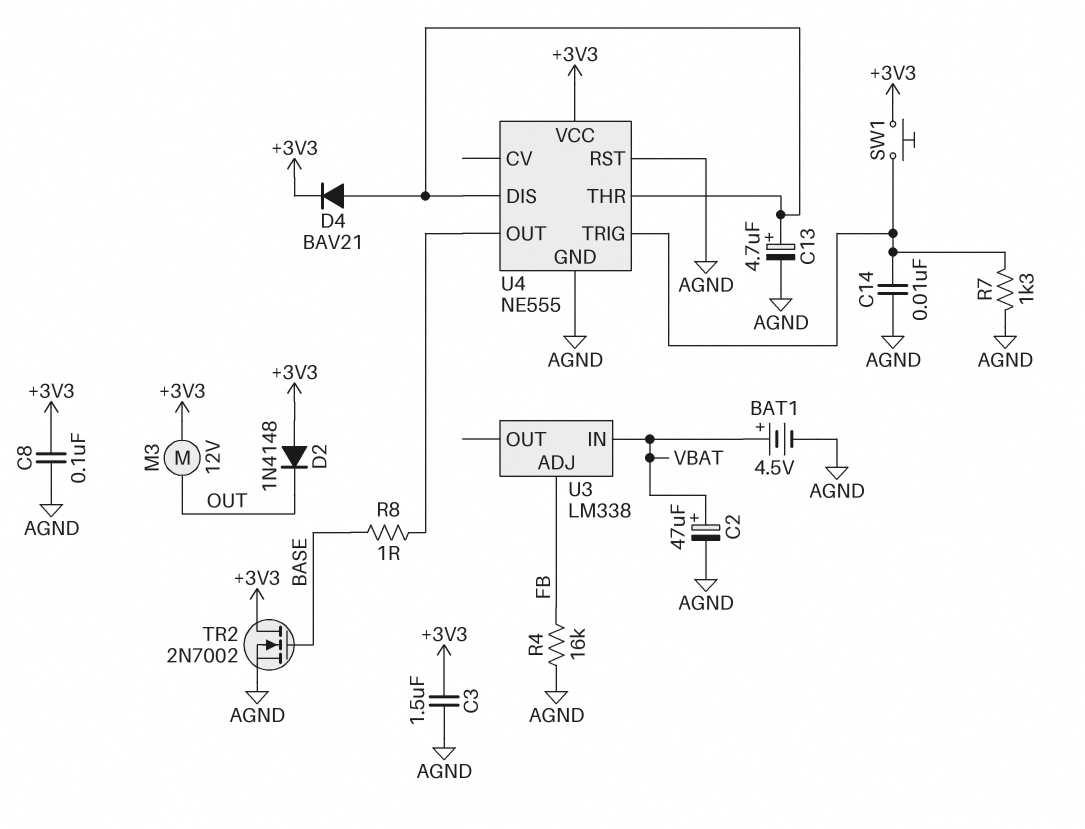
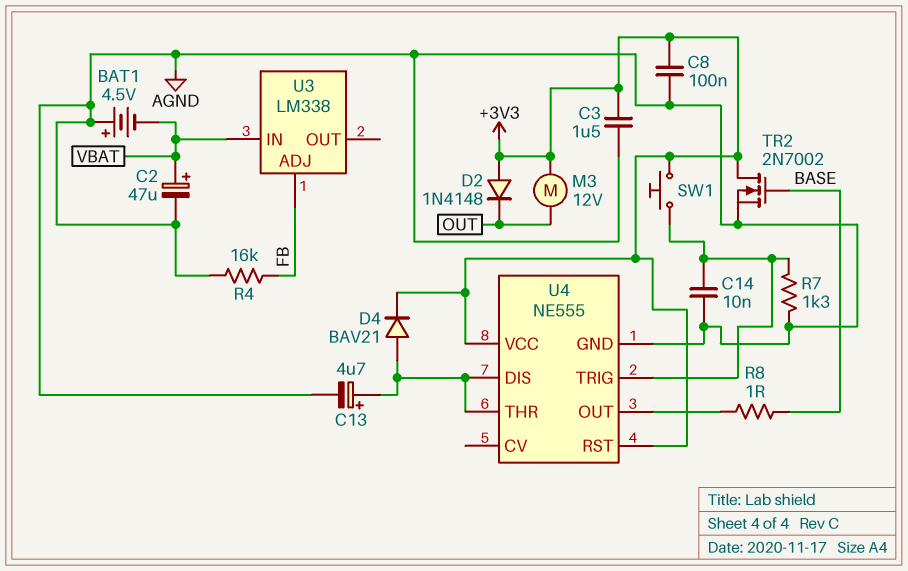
BAT1: 4.5V (plus VBAT, minus AGND) -> 4.5V (plus AGND, minus VBAT)
U4 pin RST: AGND -> +3V3

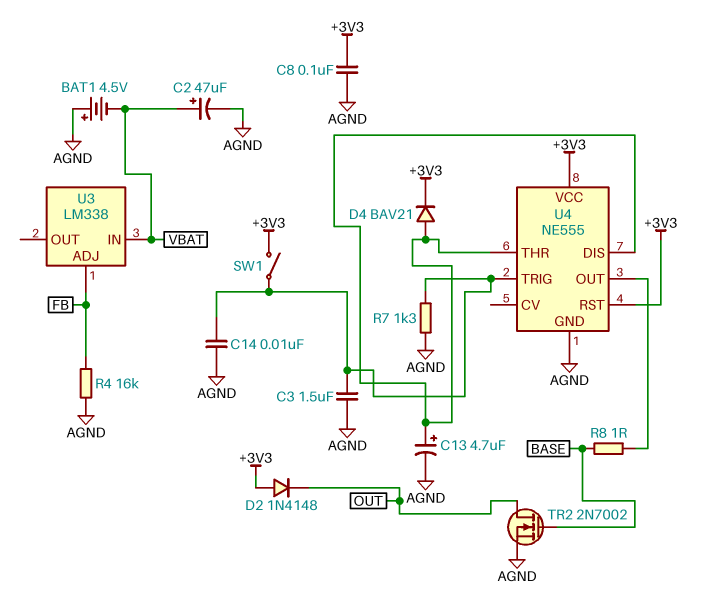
C3: 1.5uF (+3V3, AGND) -> 1.5uF (AGND, U4/TRIG)
M3: motor 12V (+3V3, OUT) -> none
SW1: button (+3V3, U4/TRIG) -> switch (+3V3, U4/TRIG)
TR2: NMOS 2N7002 (G BASE, D +3V3, S AGND) -> NMOS 2N7002 (G BASE, D OUT, S AGND)

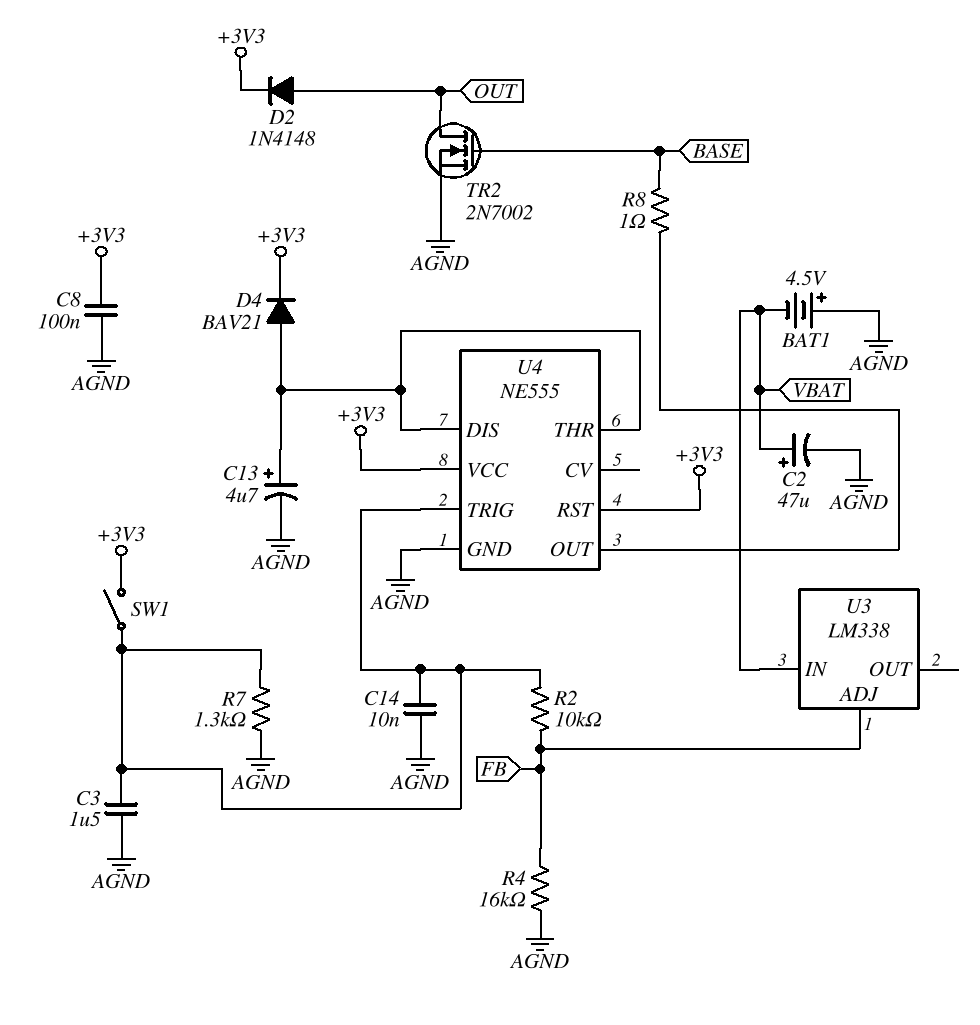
D2: diode 1N4148 (A +3V3, K OUT) -> diode 1N4148 (A OUT, K +3V3)
R2: none -> 10k (FB, U4/TRIG)

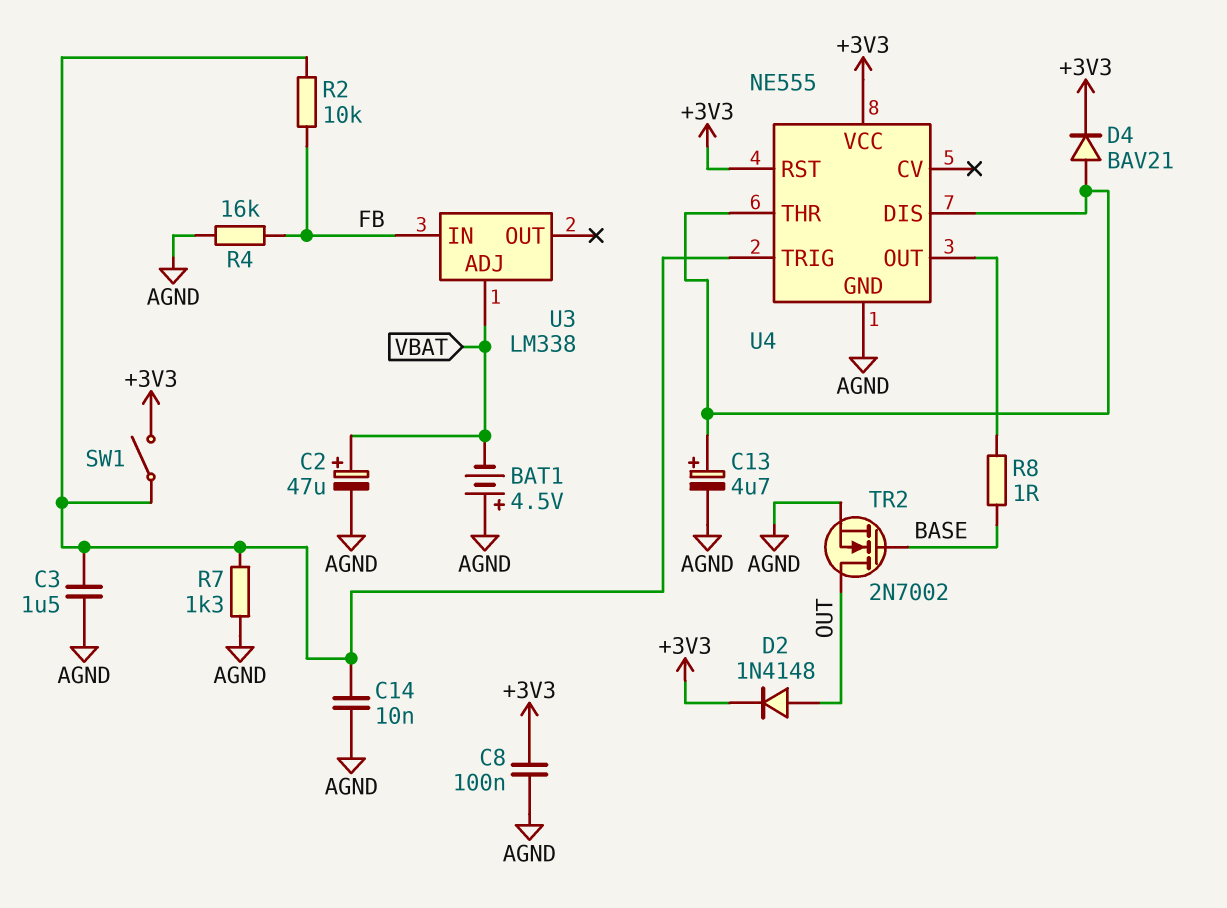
U3 pin ADJ: FB -> VBAT
U3 pin IN: VBAT -> FB

